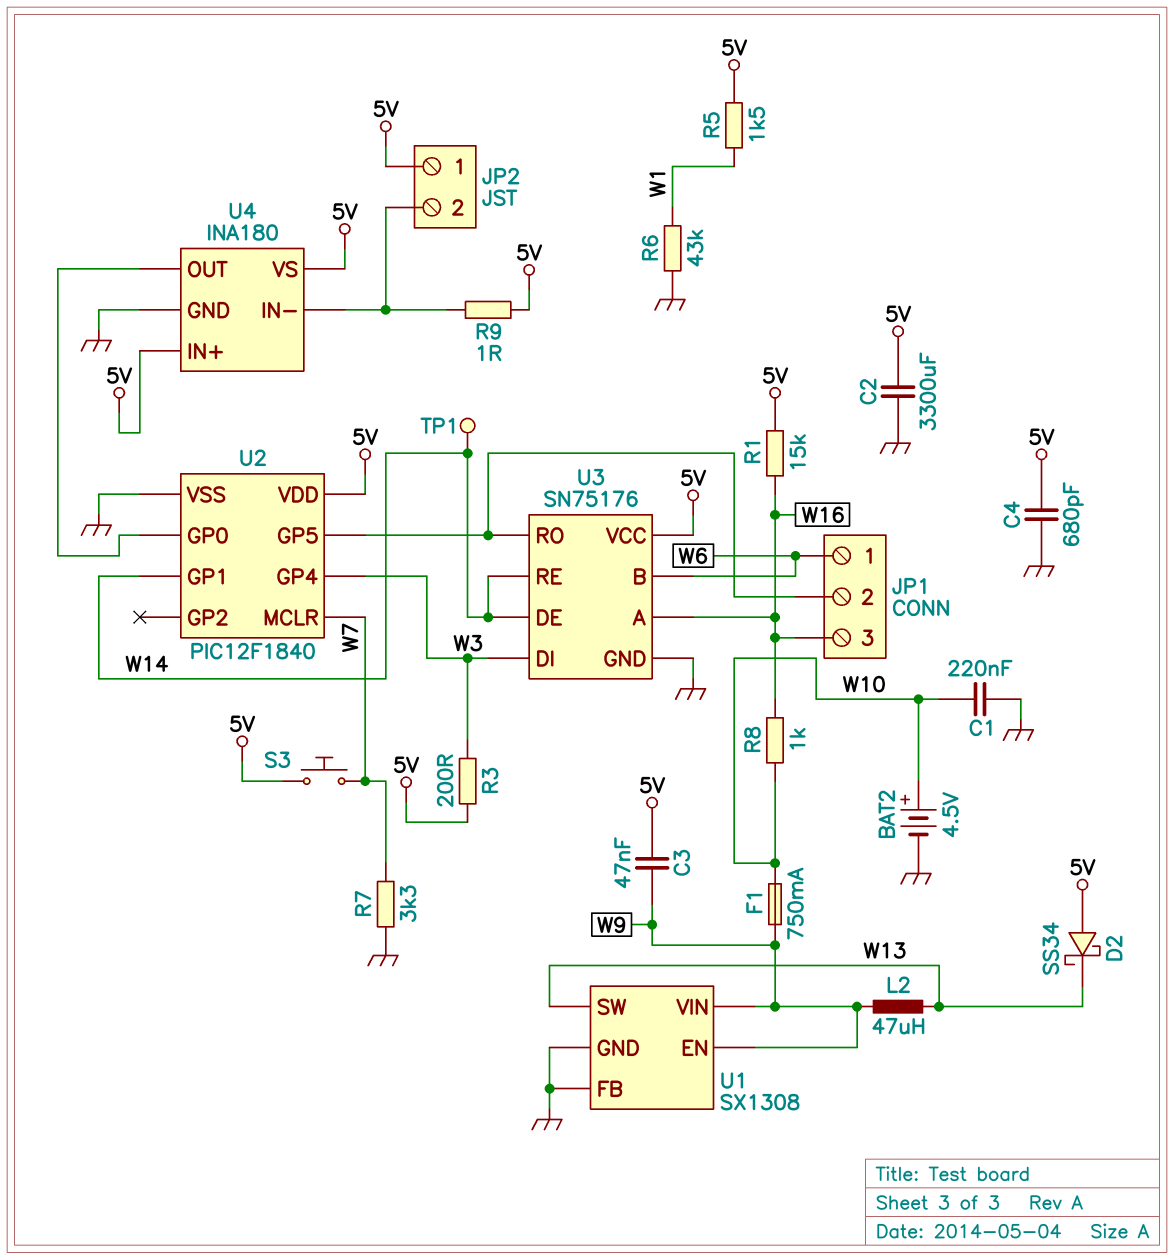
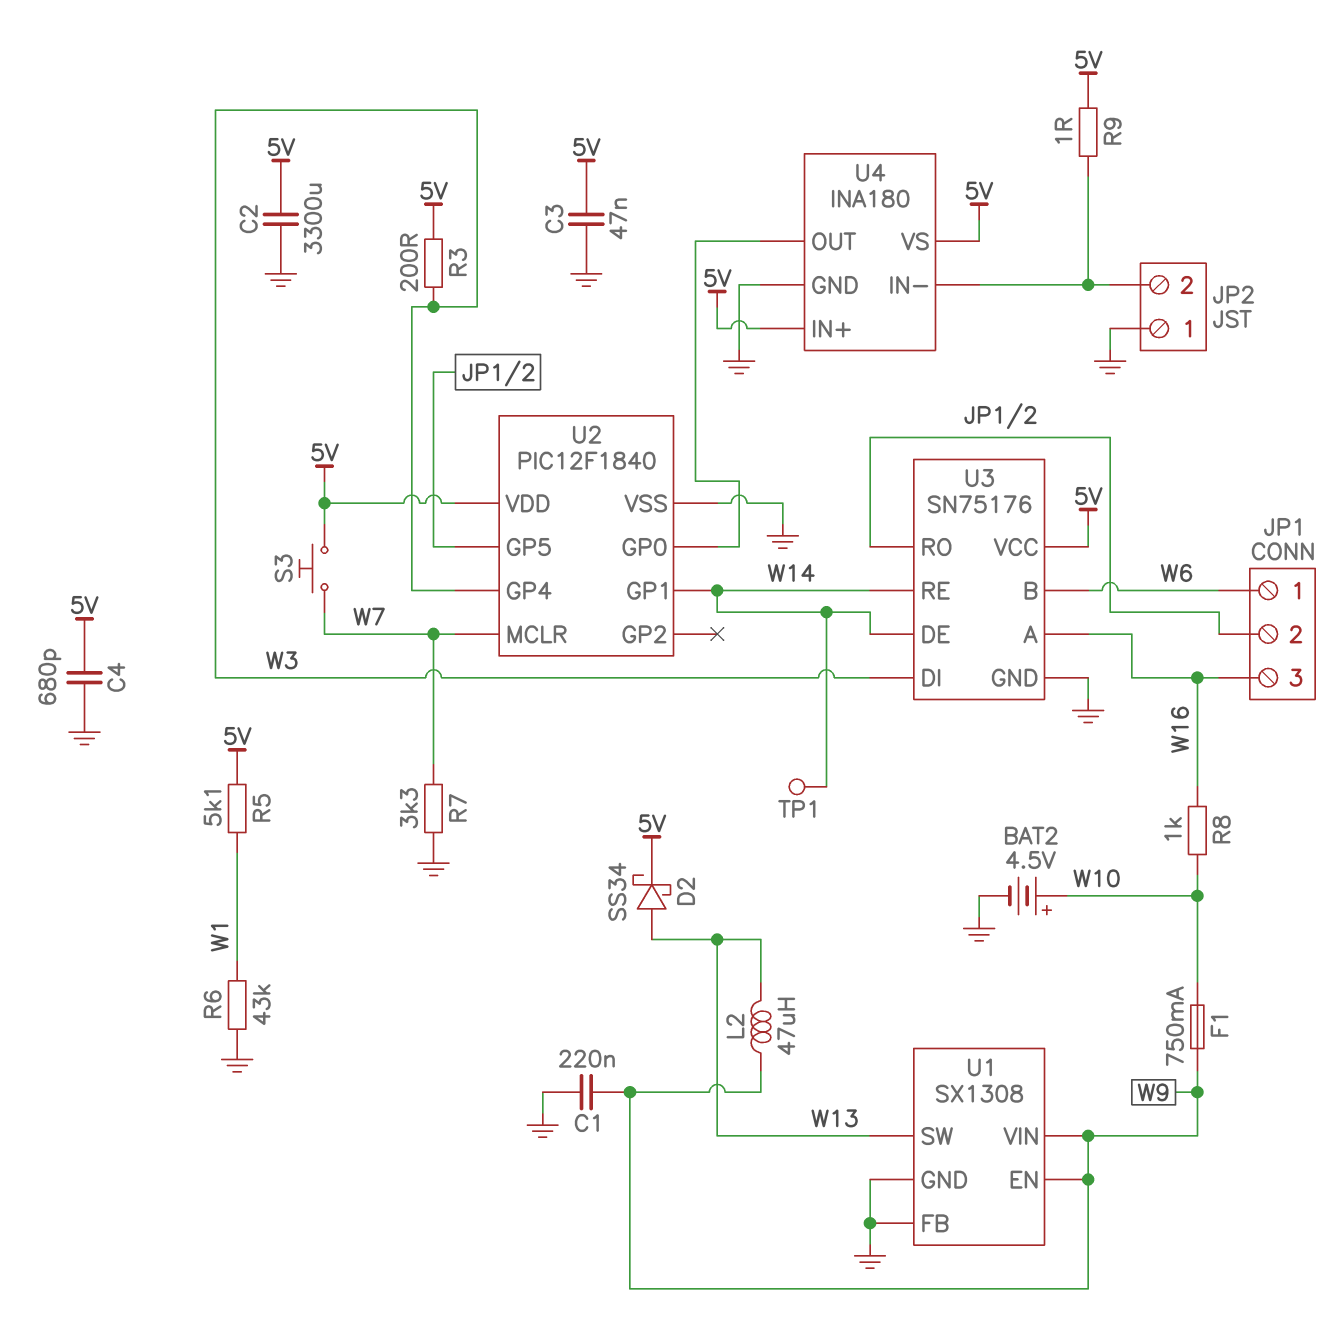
C1: 220nF (GND, W10) -> 220nF (GND, W9)
C3: 47nF (5V, W9) -> 47nF (5V, GND)
D2: schottky SS34 (A 5V, K W13) -> schottky SS34 (A W13, K 5V)
JP2 pin 1: 5V -> GND
R1: 15k (5V, W16) -> none
R5: 1.5k (5V, W1) -> 5.1k (5V, W1)

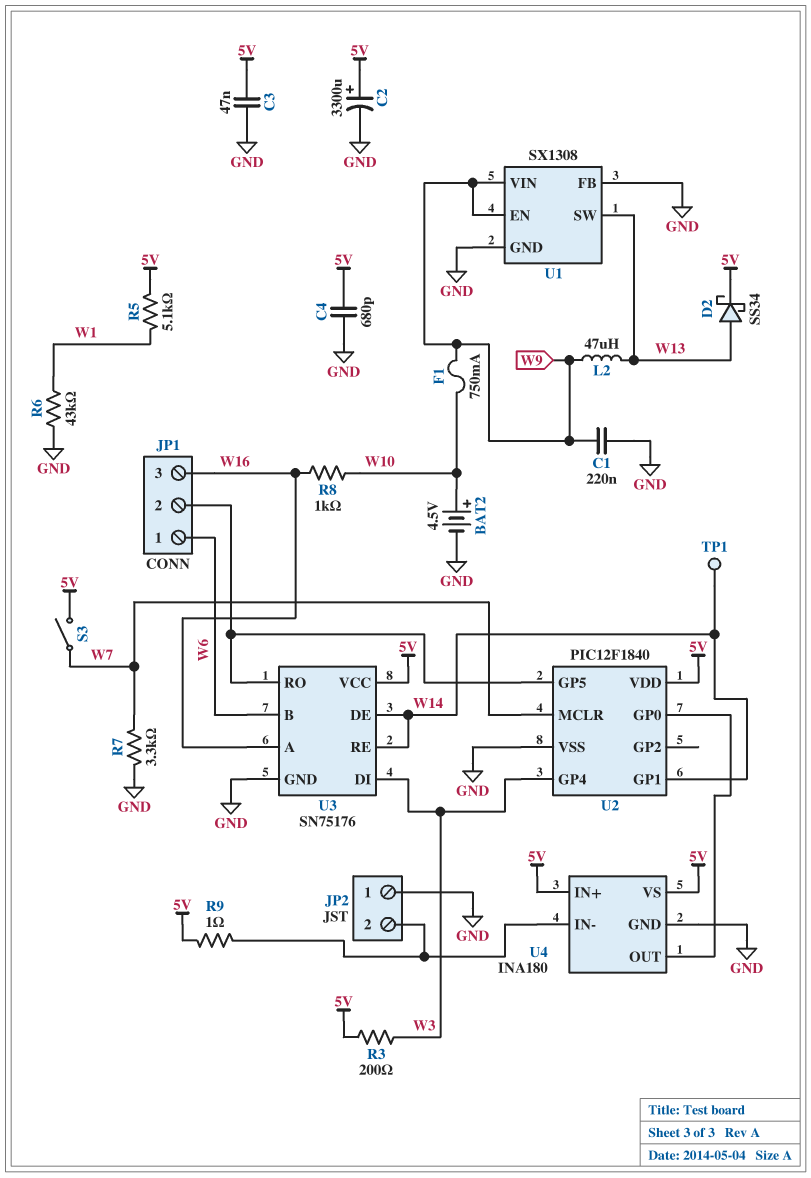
C2: 3300uF (5V, GND) -> 3300uF (plus 5V, minus GND)
S3: button (5V, W7) -> switch (5V, W7)

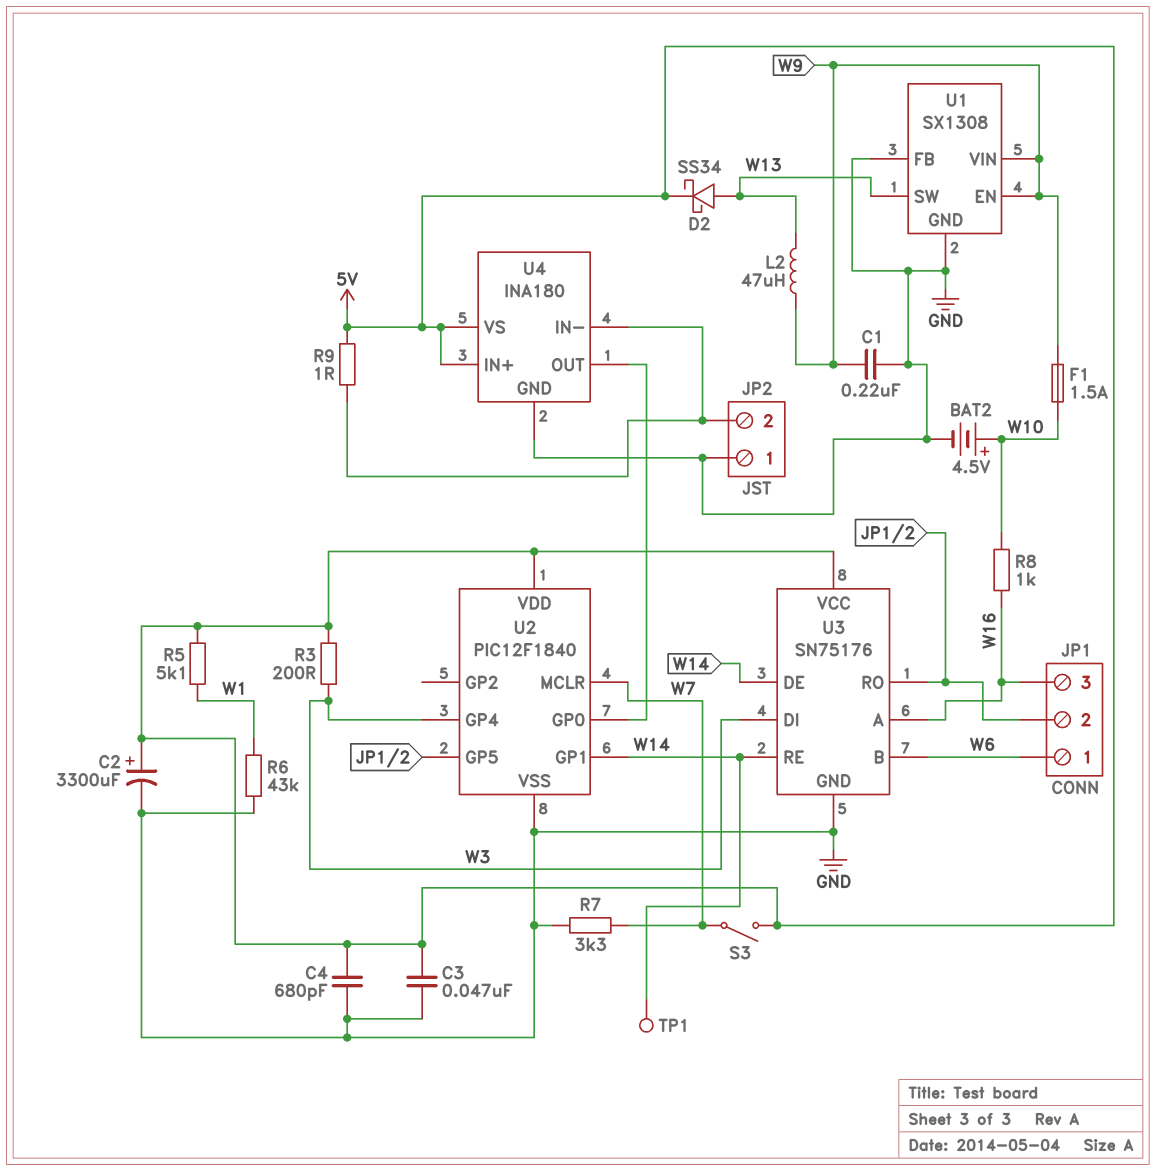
F1: 750mA (W9, W10) -> 1.5A (W9, W10)

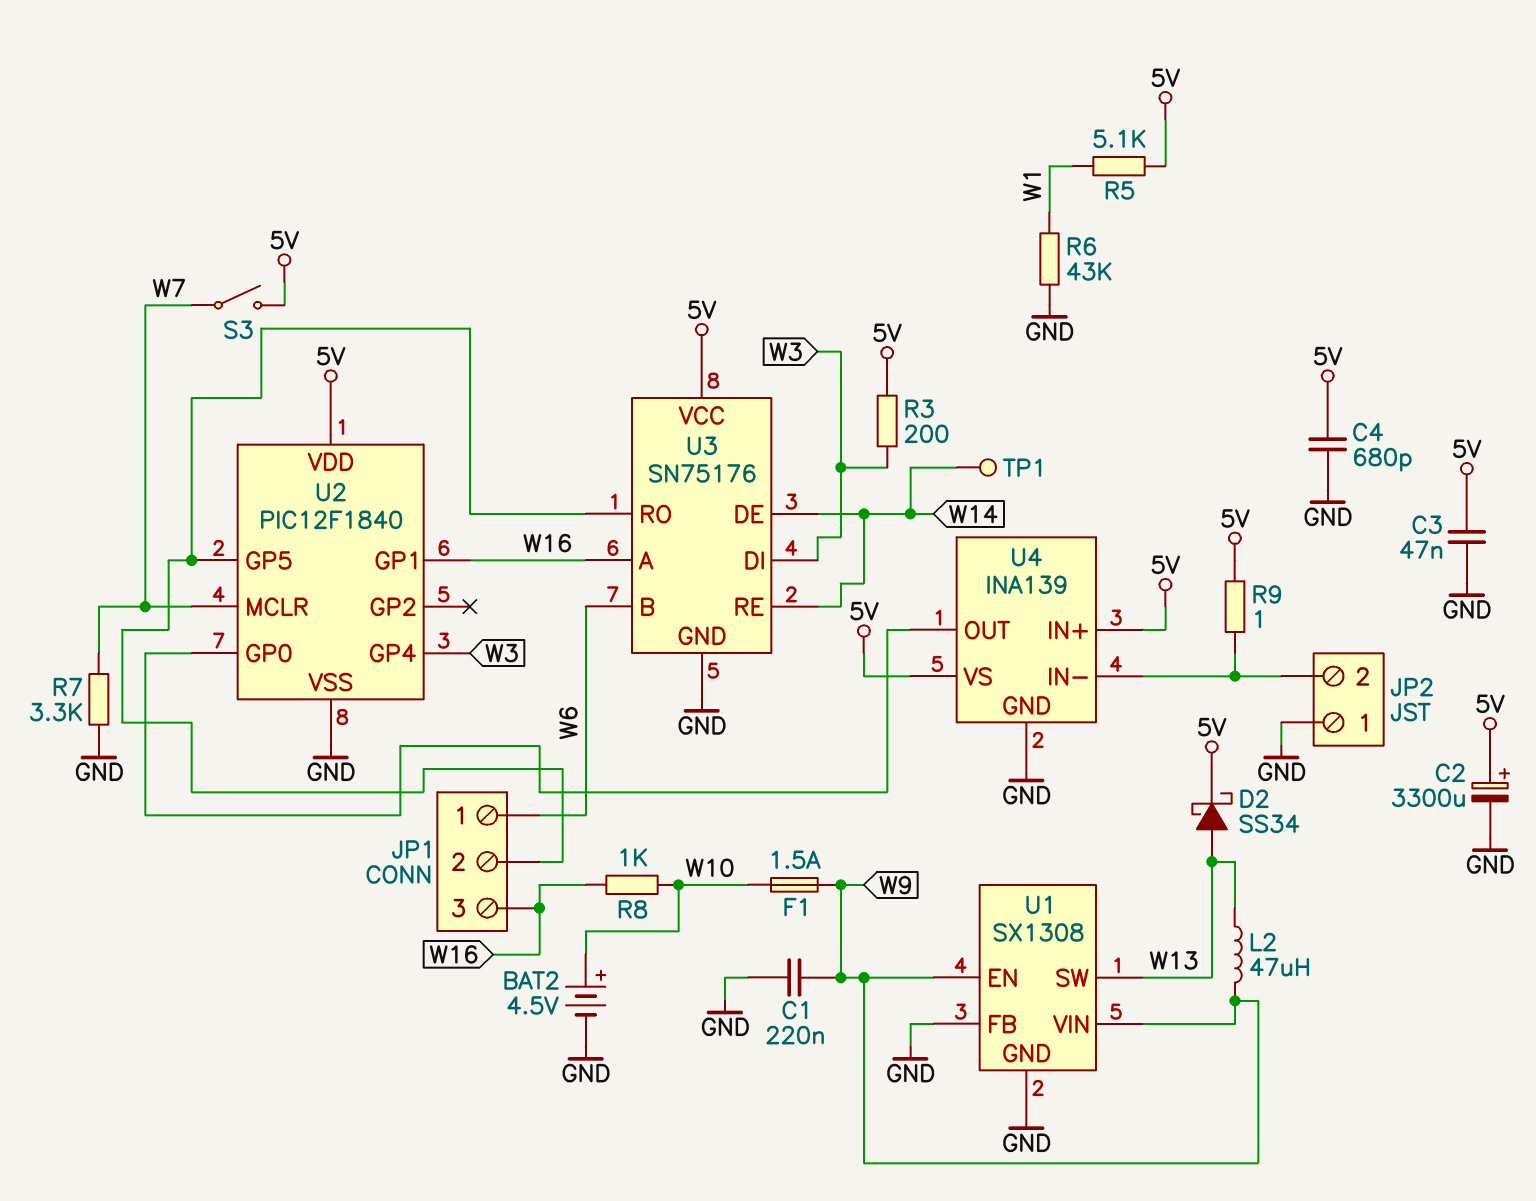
U2 pin GP1: W14 -> W16
U4: INA180 -> INA139

